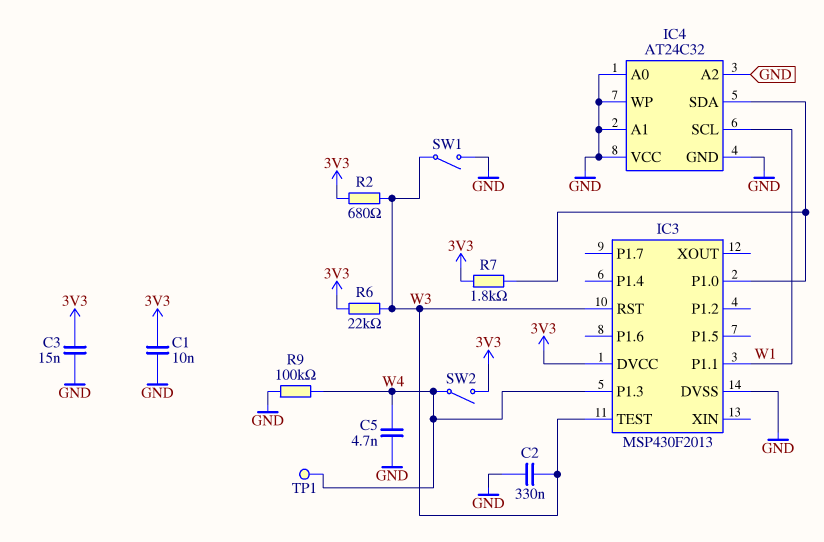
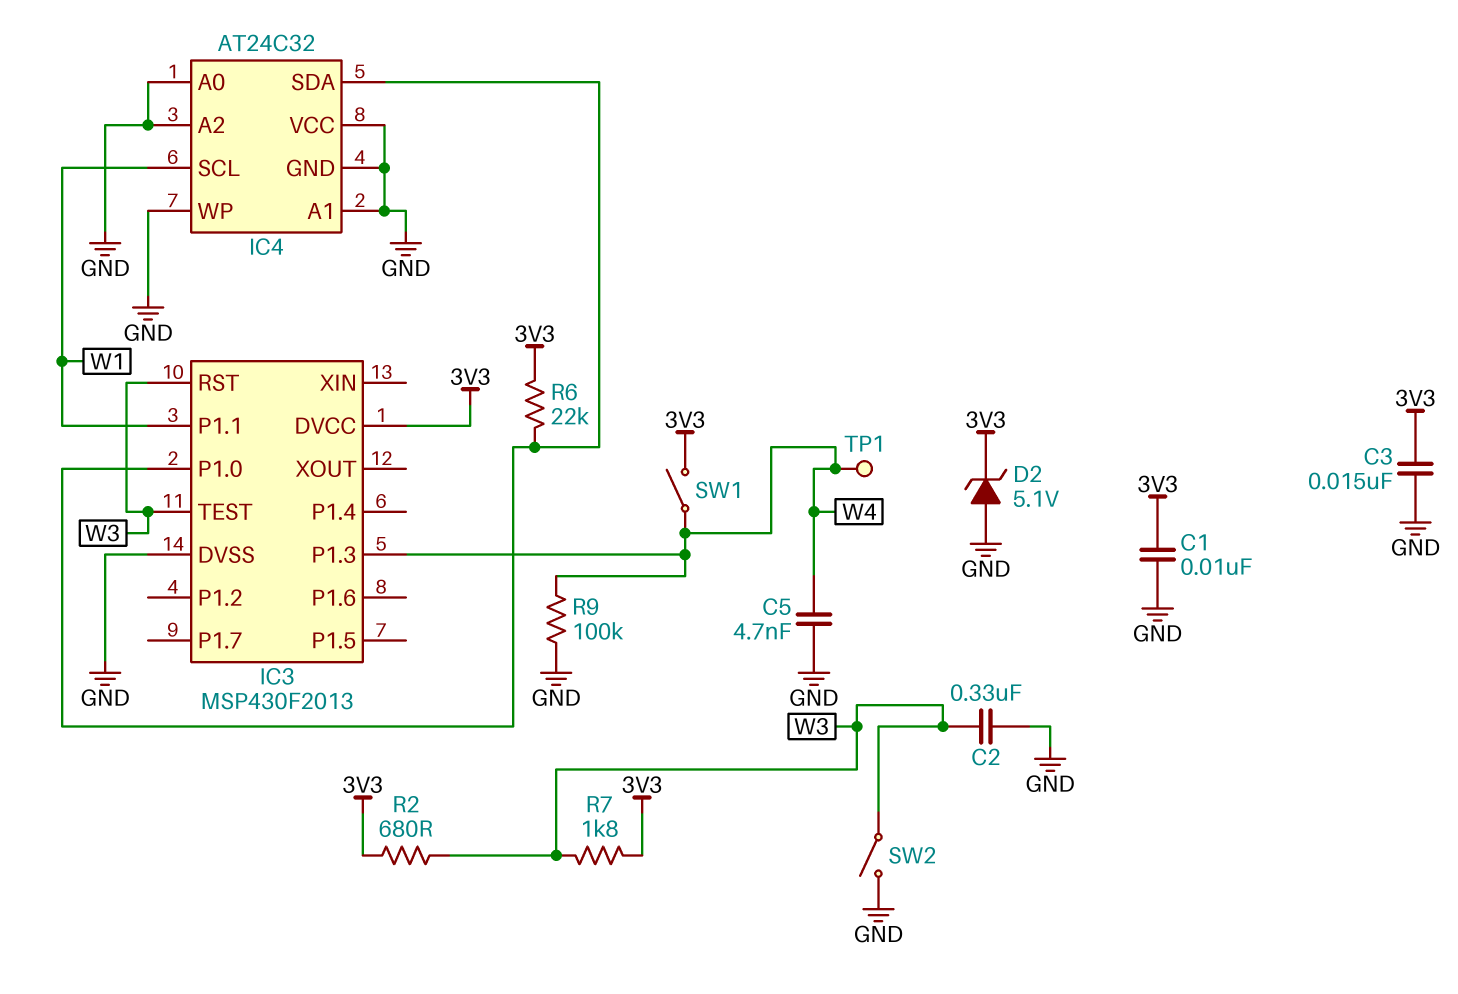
D2: none -> zener 5.1V (A GND, K 3V3)
R6: 22k (3V3, W3) -> 22k (3V3, IC3/P1.0)
R7: 1.8k (3V3, IC3/P1.0) -> 1.8k (3V3, W3)
SW1: switch (GND, W3) -> switch (3V3, W4)
SW2: switch (3V3, W4) -> switch (GND, W3)

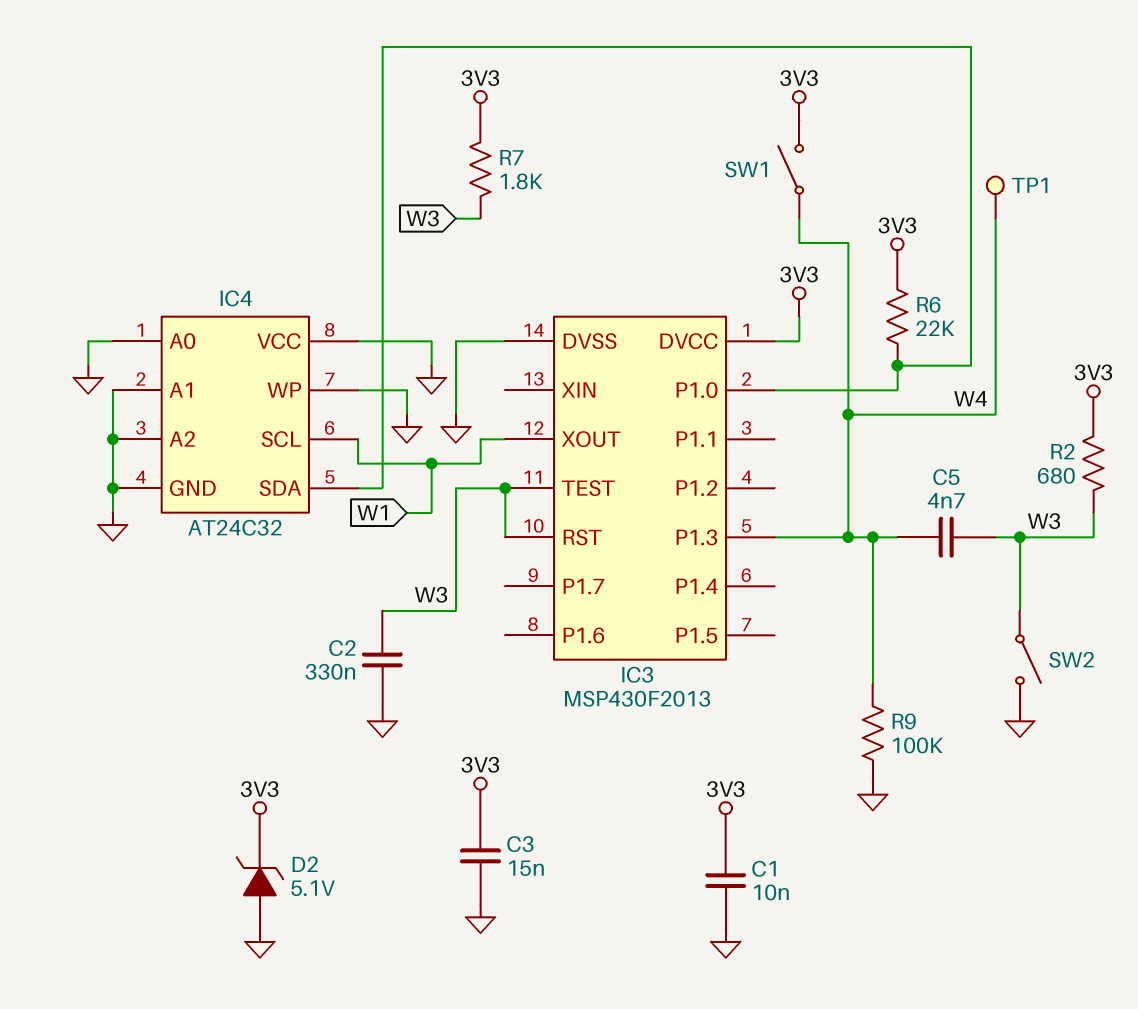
C5: 4.7nF (GND, W4) -> 4.7nF (W3, W4)
IC3 pin P1.1: W1 -> none
IC3 pin XOUT: none -> W1

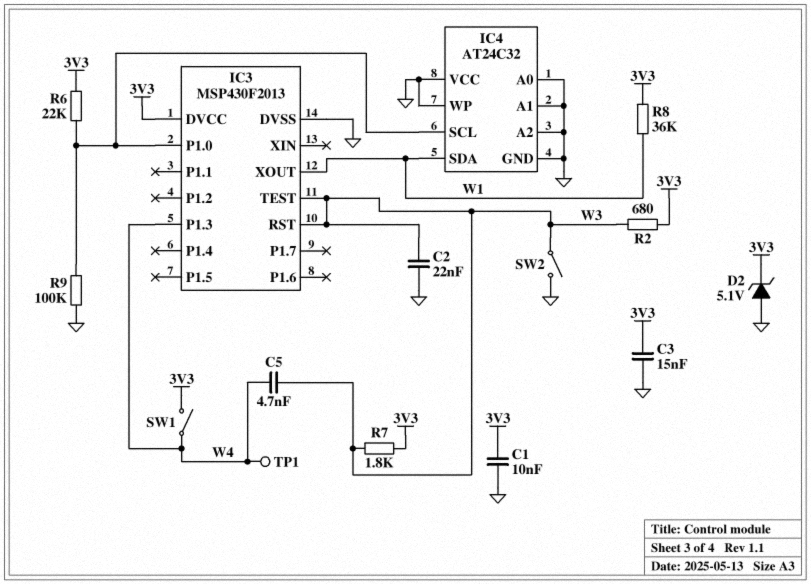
C2: 330nF (GND, W3) -> 22nF (GND, W3)
IC4 pin SCL: W1 -> IC3/P1.0
IC4 pin SDA: IC3/P1.0 -> W1
R8: none -> 36k (3V3, W1)
R9: 100k (GND, W4) -> 100k (GND, IC3/P1.0)

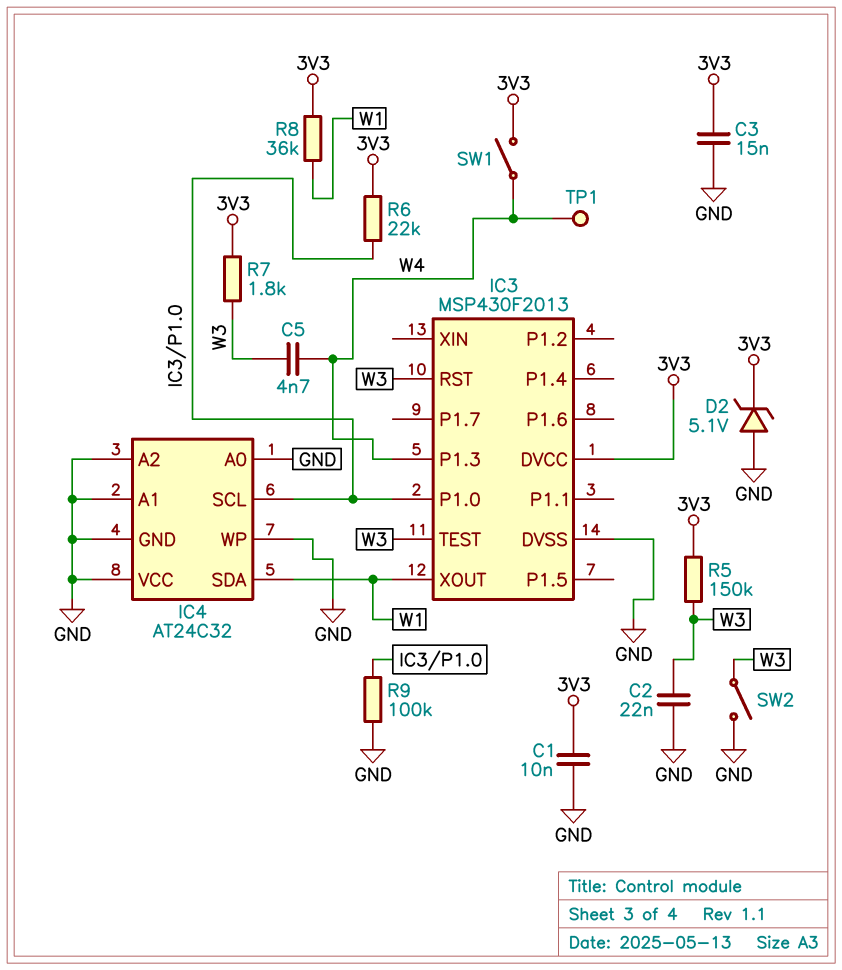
R2: 680 (3V3, W3) -> none
R5: none -> 150k (3V3, W3)

